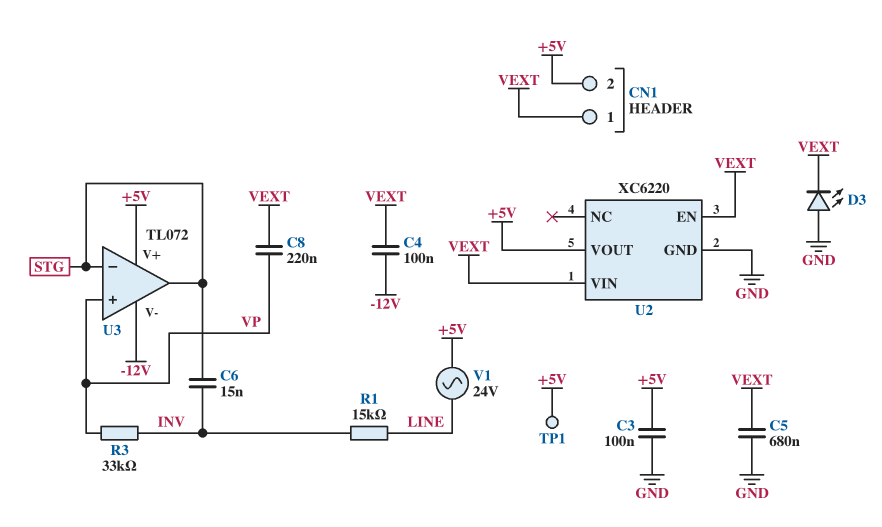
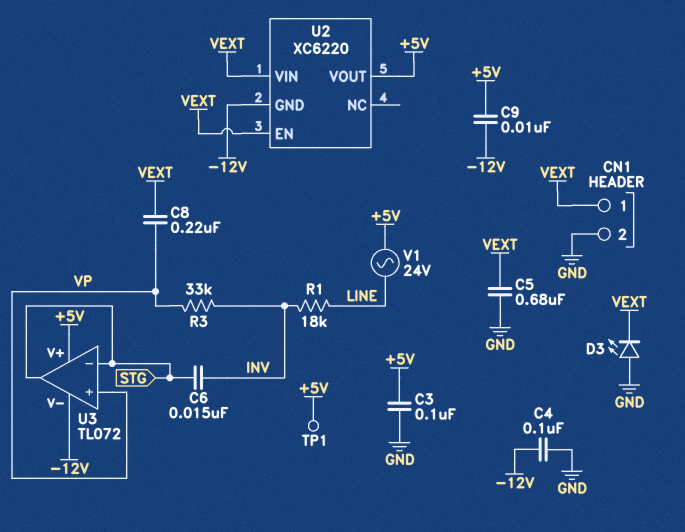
C4: 100nF (-12V, VEXT) -> 100nF (-12V, GND)
C9: none -> 10nF (+5V, -12V)
CN1 pin 2: +5V -> GND
R1: 15k (INV, LINE) -> 18k (INV, LINE)
U2 pin GND: GND -> -12V

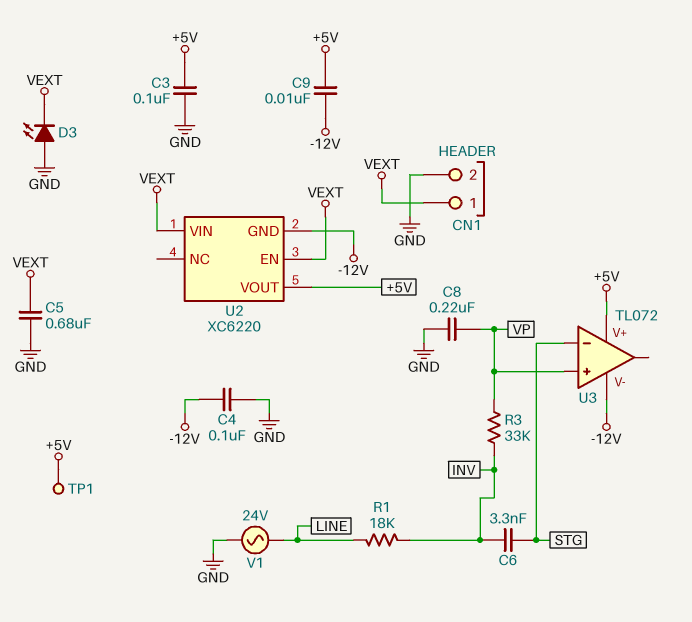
C6: 15nF (INV, STG) -> 3.3nF (INV, STG)
C8: 220nF (VEXT, VP) -> 220nF (GND, VP)
U3 pin out: STG -> none
V1: AC 24V (+5V, LINE) -> AC 24V (GND, LINE)

